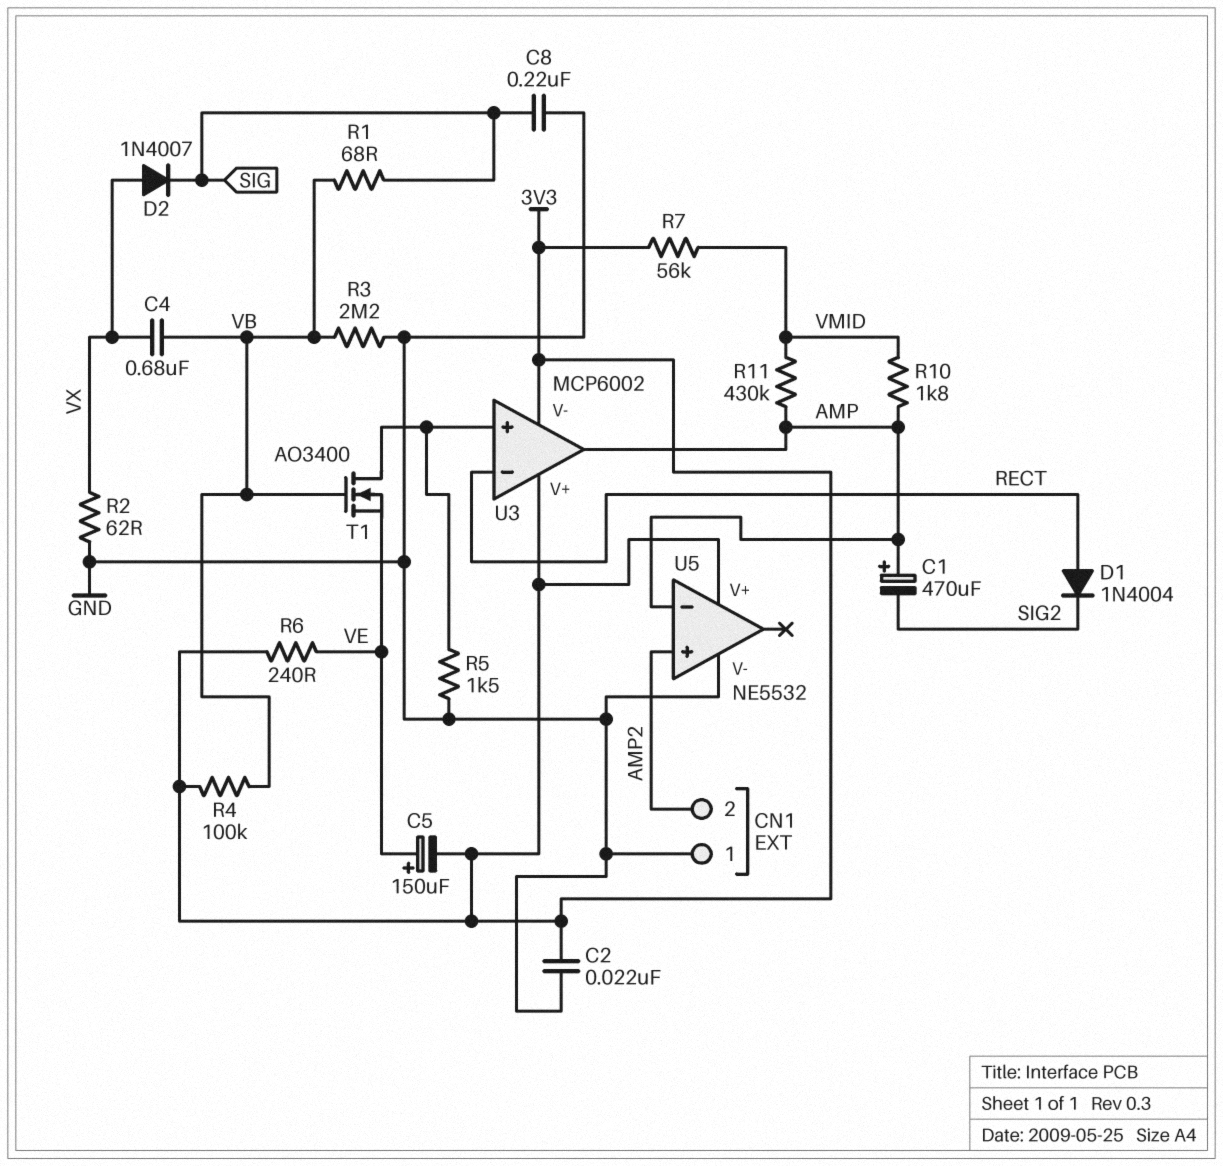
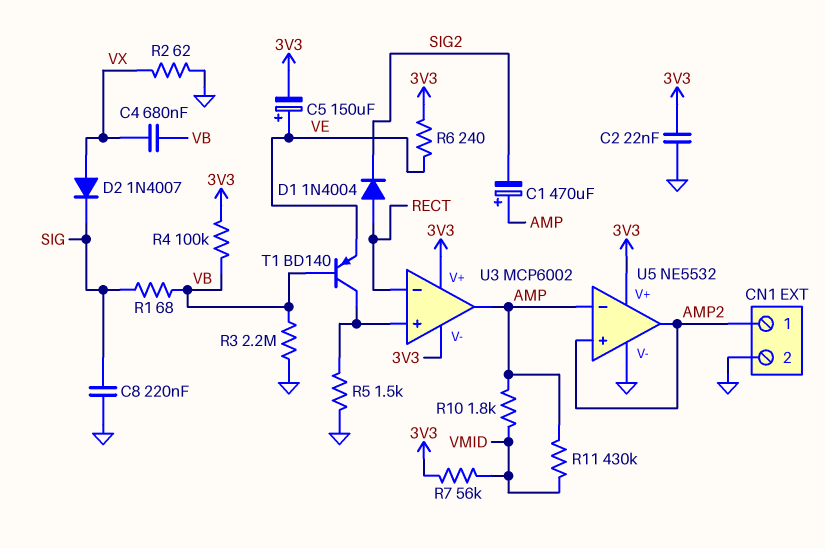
CN1 pin 1: GND -> AMP2
CN1 pin 2: AMP2 -> GND
T1: NMOS AO3400 (G VB, D U3/in+, S VE) -> PNP BD140 (B VB, C U3/in+, E VE)
U5 pin out: none -> AMP2

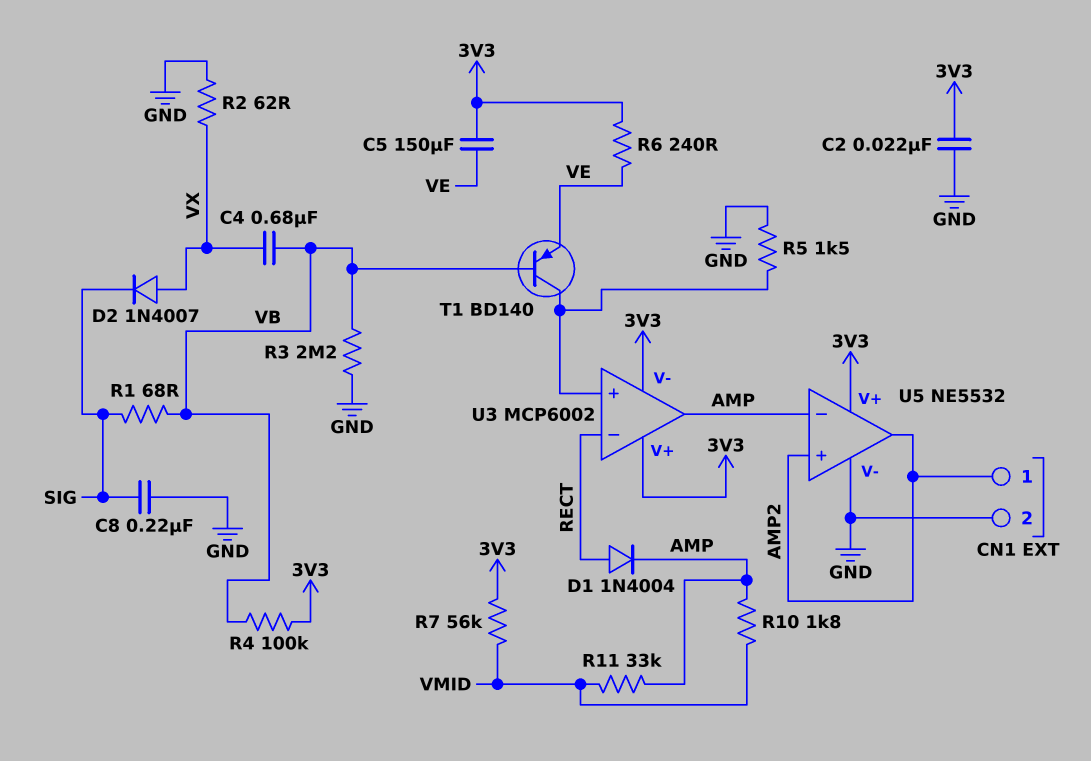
C1: 470uF (plus AMP, minus SIG2) -> none
C5: 150uF (plus VE, minus 3V3) -> 150uF (3V3, VE)
D1: diode 1N4004 (A RECT, K SIG2) -> diode 1N4004 (A RECT, K AMP)
R11: 430k (AMP, VMID) -> 33k (AMP, VMID)

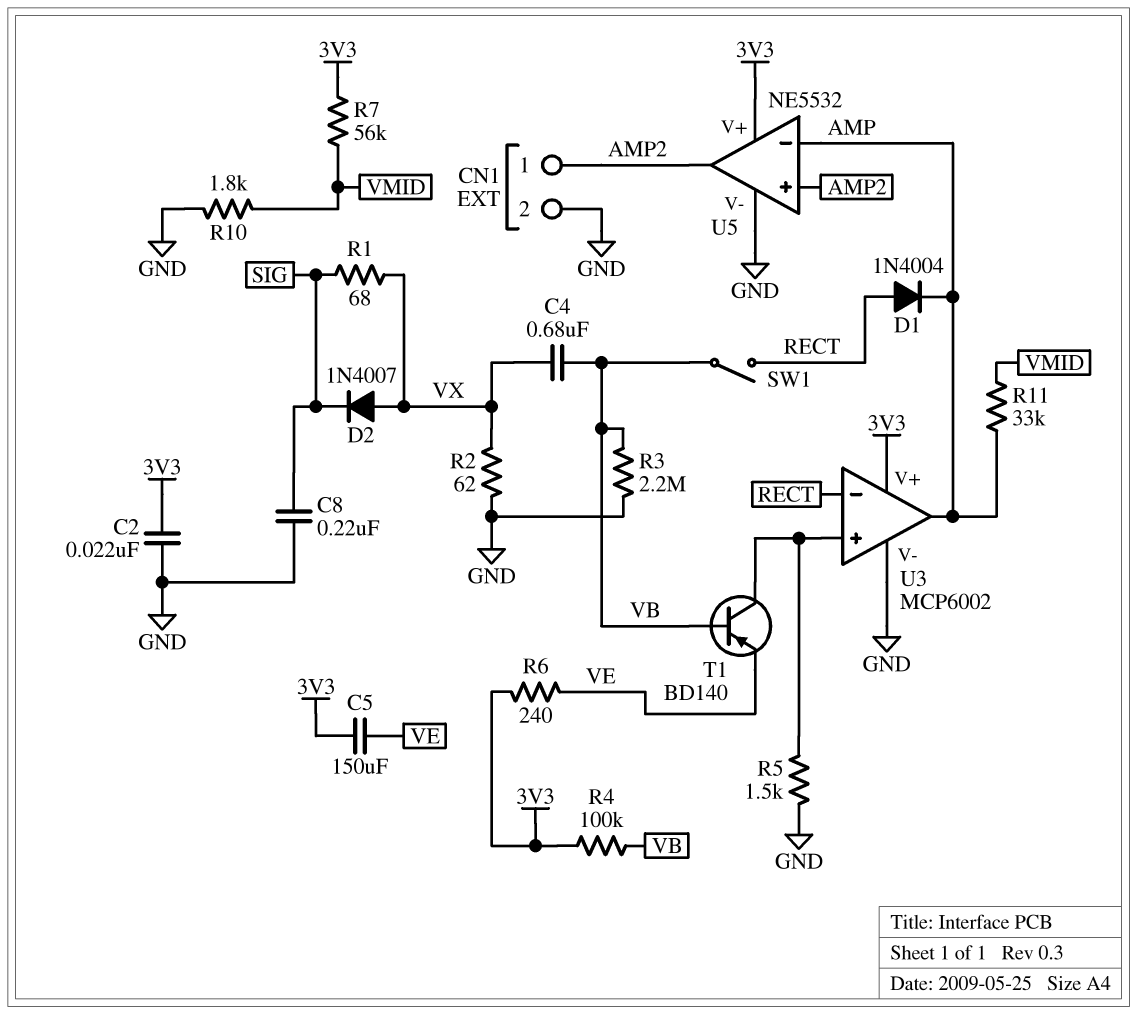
R1: 68 (SIG, VB) -> 68 (SIG, VX)
R10: 1.8k (AMP, VMID) -> 1.8k (GND, VMID)
SW1: none -> switch (RECT, VB)
U3 pin V-: 3V3 -> GND

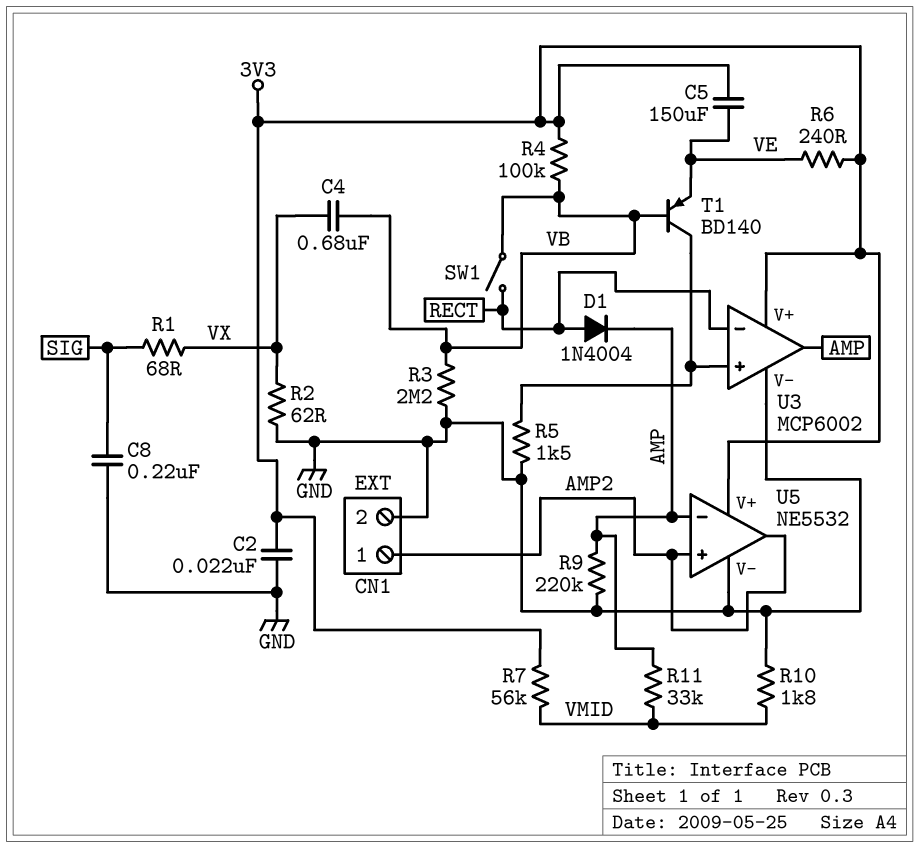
D2: diode 1N4007 (A VX, K SIG) -> none
R9: none -> 220k (AMP, GND)

